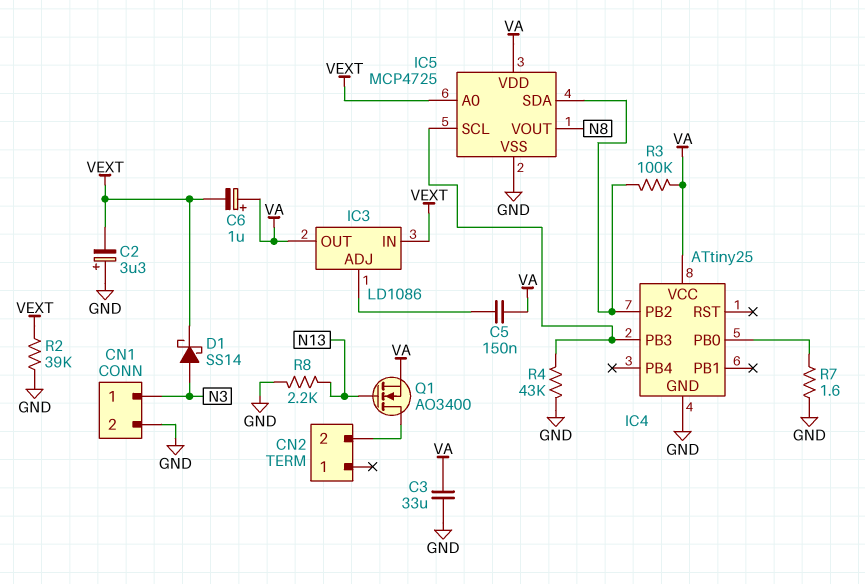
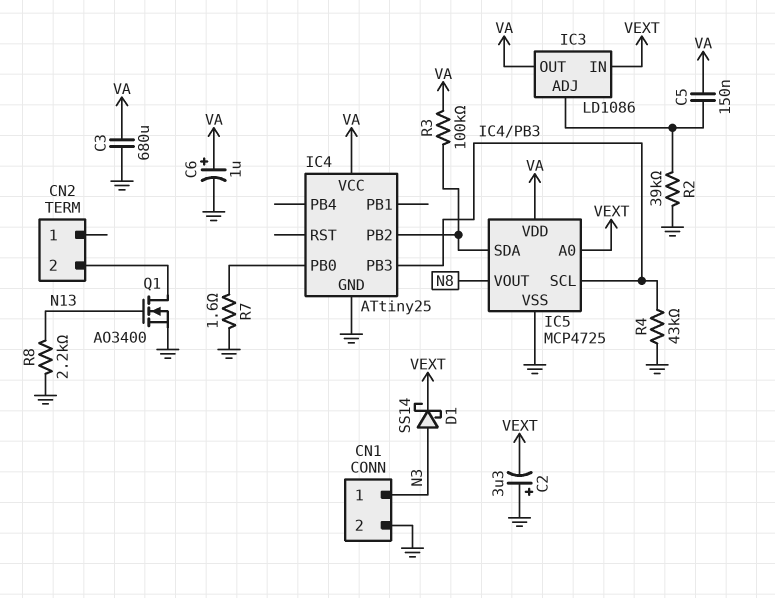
C3: 33uF (GND, VA) -> 680uF (GND, VA)
C6: 1uF (plus VA, minus VEXT) -> 1uF (plus VA, minus GND)
Q1: NMOS AO3400 (G N13, D CN2/2, S VA) -> NMOS AO3400 (G N13, D CN2/2, S GND)
R2: 39k (GND, VEXT) -> 39k (GND, IC3/ADJ)

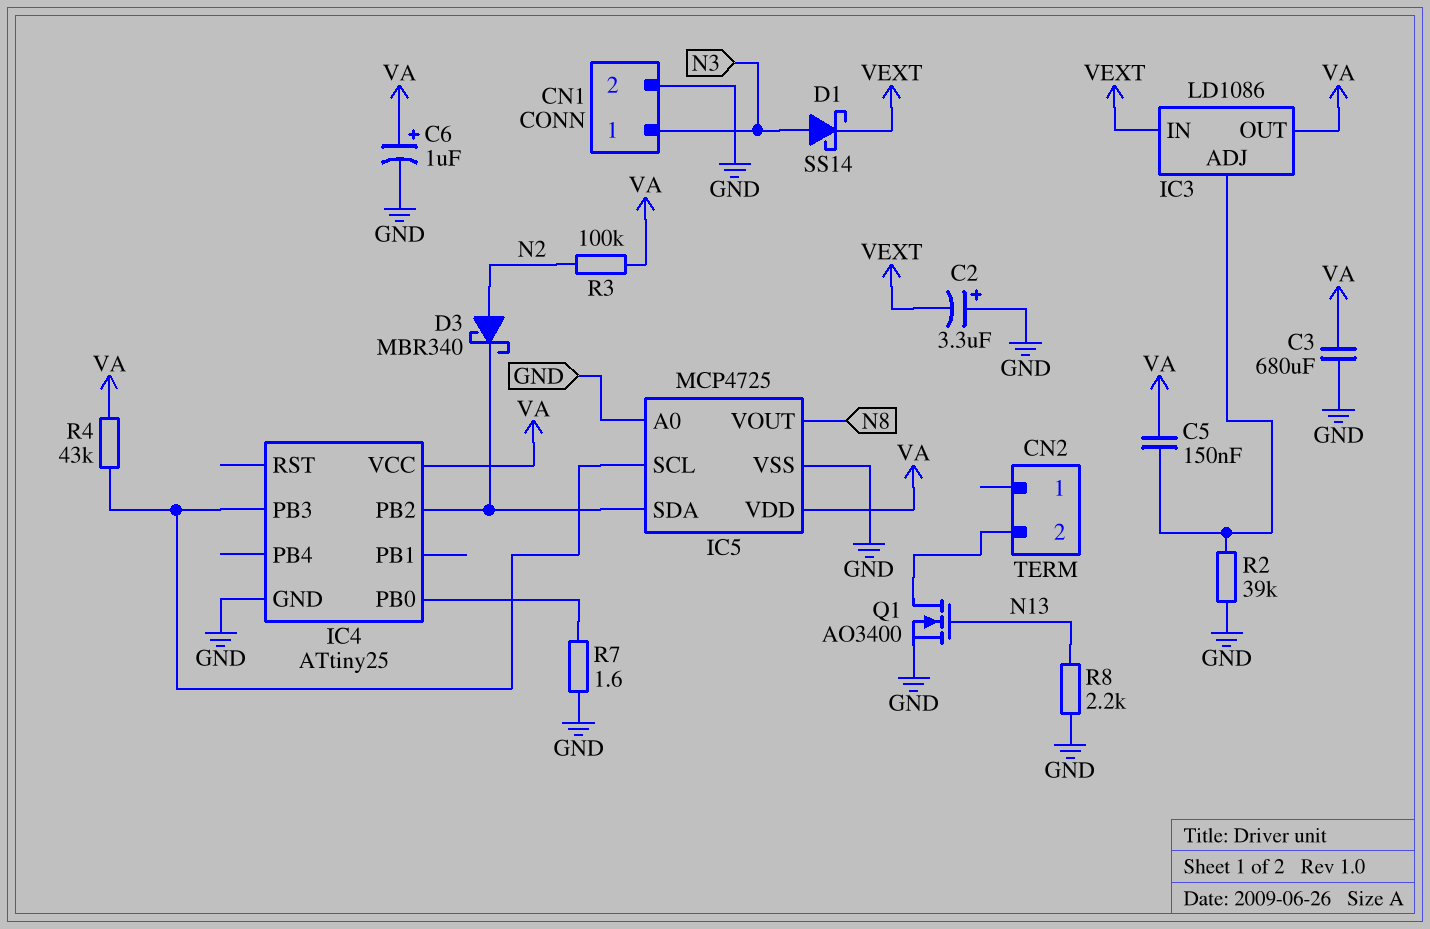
D3: none -> schottky MBR340 (A N2, K IC4/PB2)
IC5 pin A0: VEXT -> GND
R3: 100k (IC4/PB2, VA) -> 100k (N2, VA)
R4: 43k (GND, IC4/PB3) -> 43k (IC4/PB3, VA)

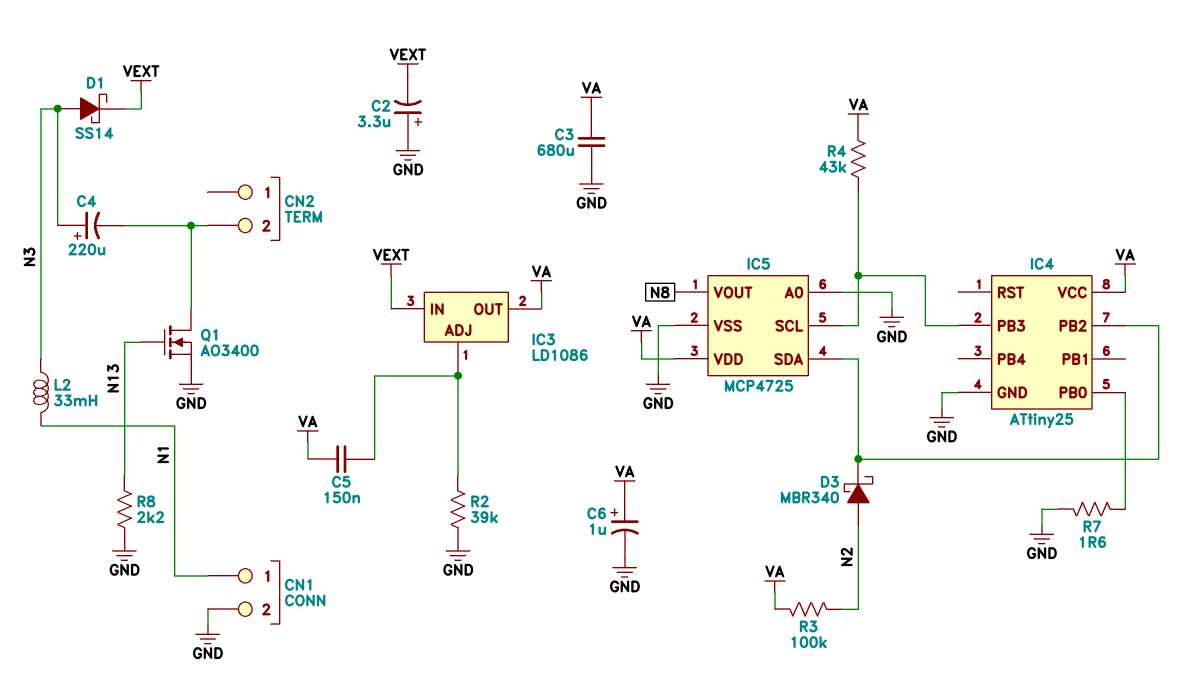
C4: none -> 220uF (plus N3, minus CN2/2)
CN1 pin 1: N3 -> N1
L2: none -> 33mH (N1, N3)

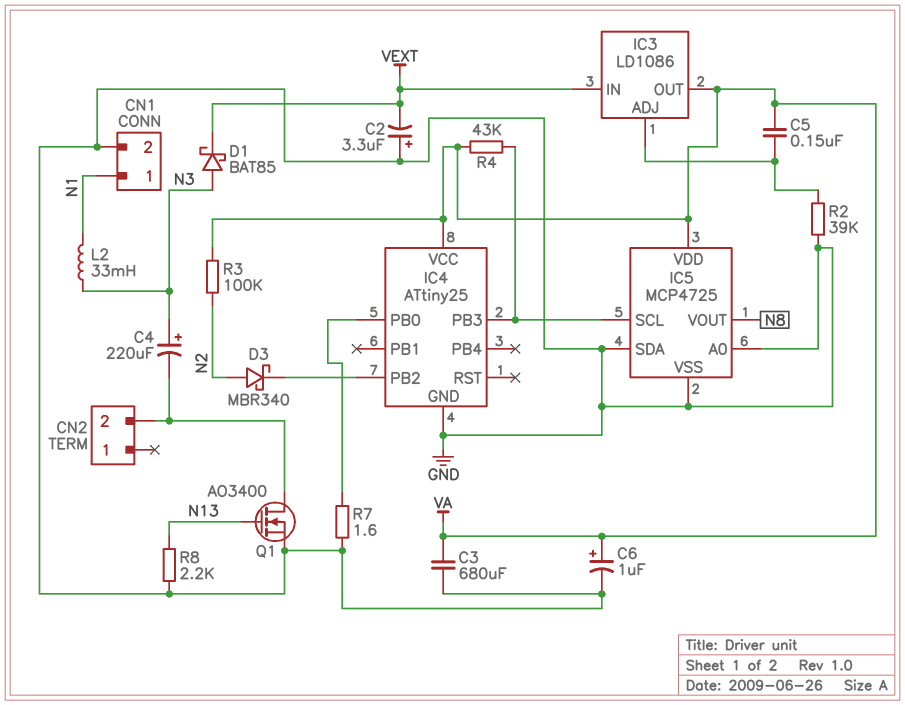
D1: schottky SS14 (A N3, K VEXT) -> schottky BAT85 (A N3, K VEXT)
IC5 pin SDA: IC4/PB2 -> GND

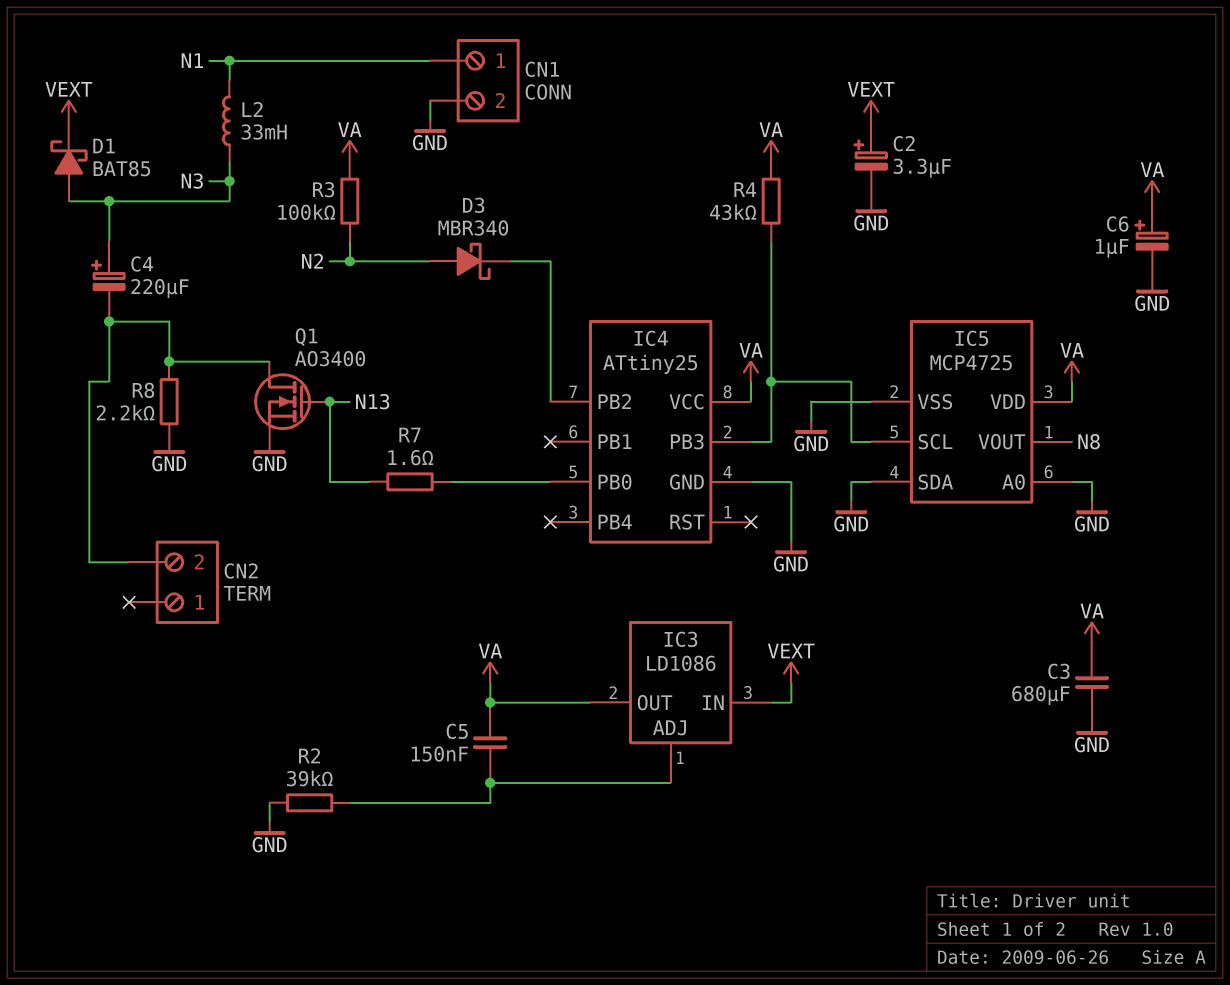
C2: 3.3uF (plus GND, minus VEXT) -> 3.3uF (plus VEXT, minus GND)
R7: 1.6 (GND, IC4/PB0) -> 1.6 (IC4/PB0, N13)
R8: 2.2k (GND, N13) -> 2.2k (CN2/2, GND)

